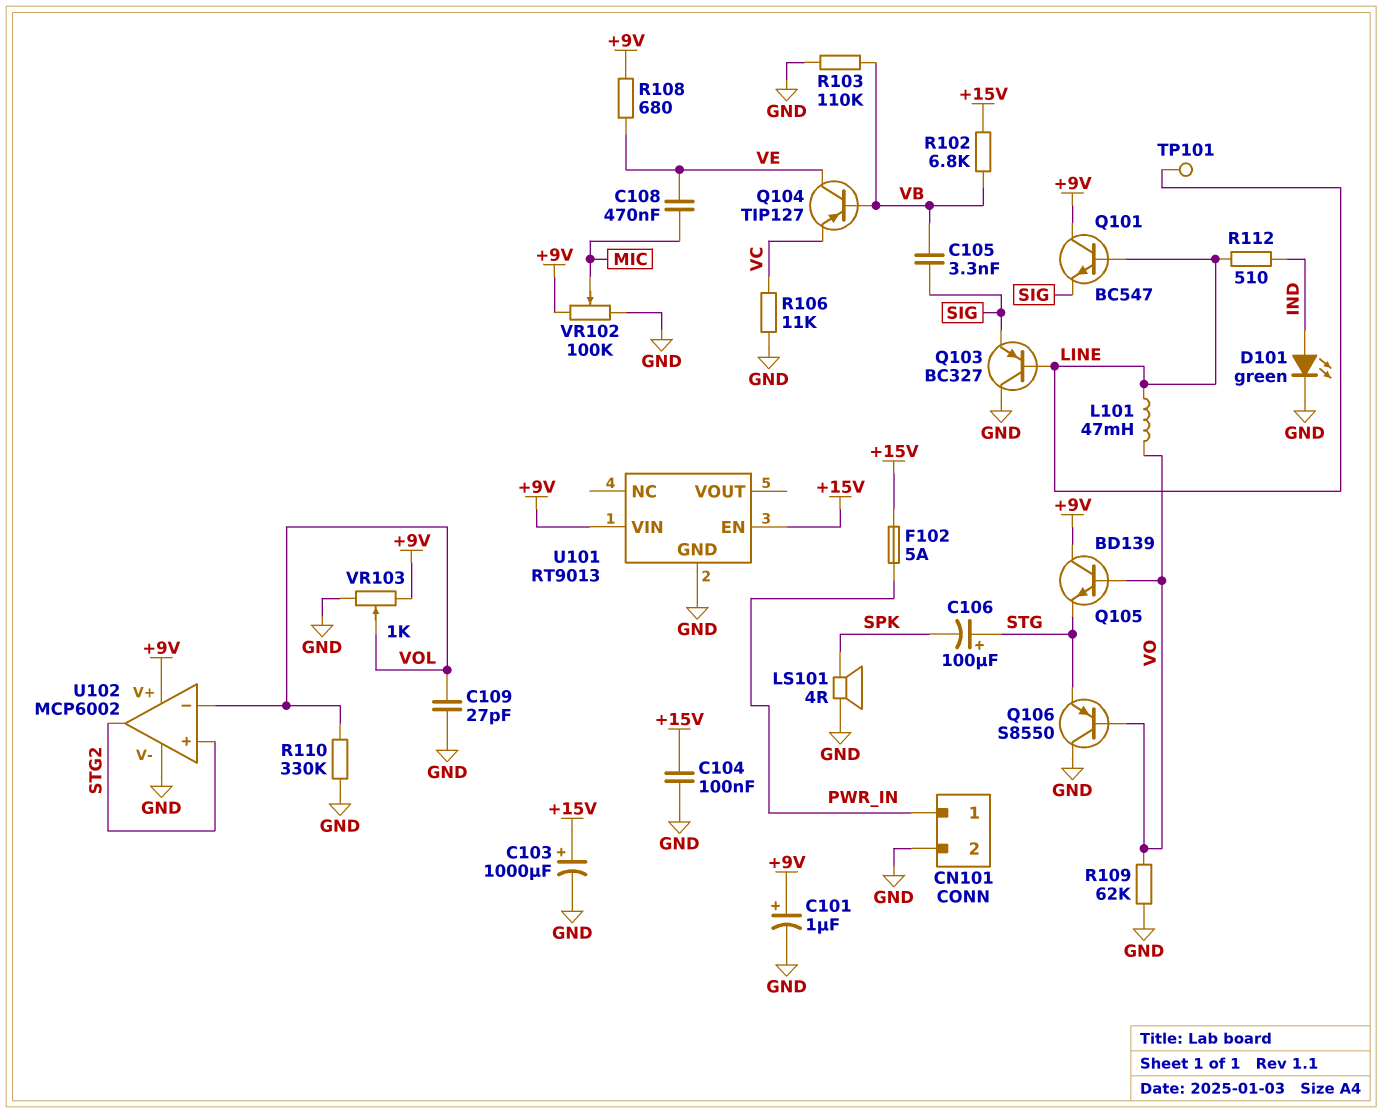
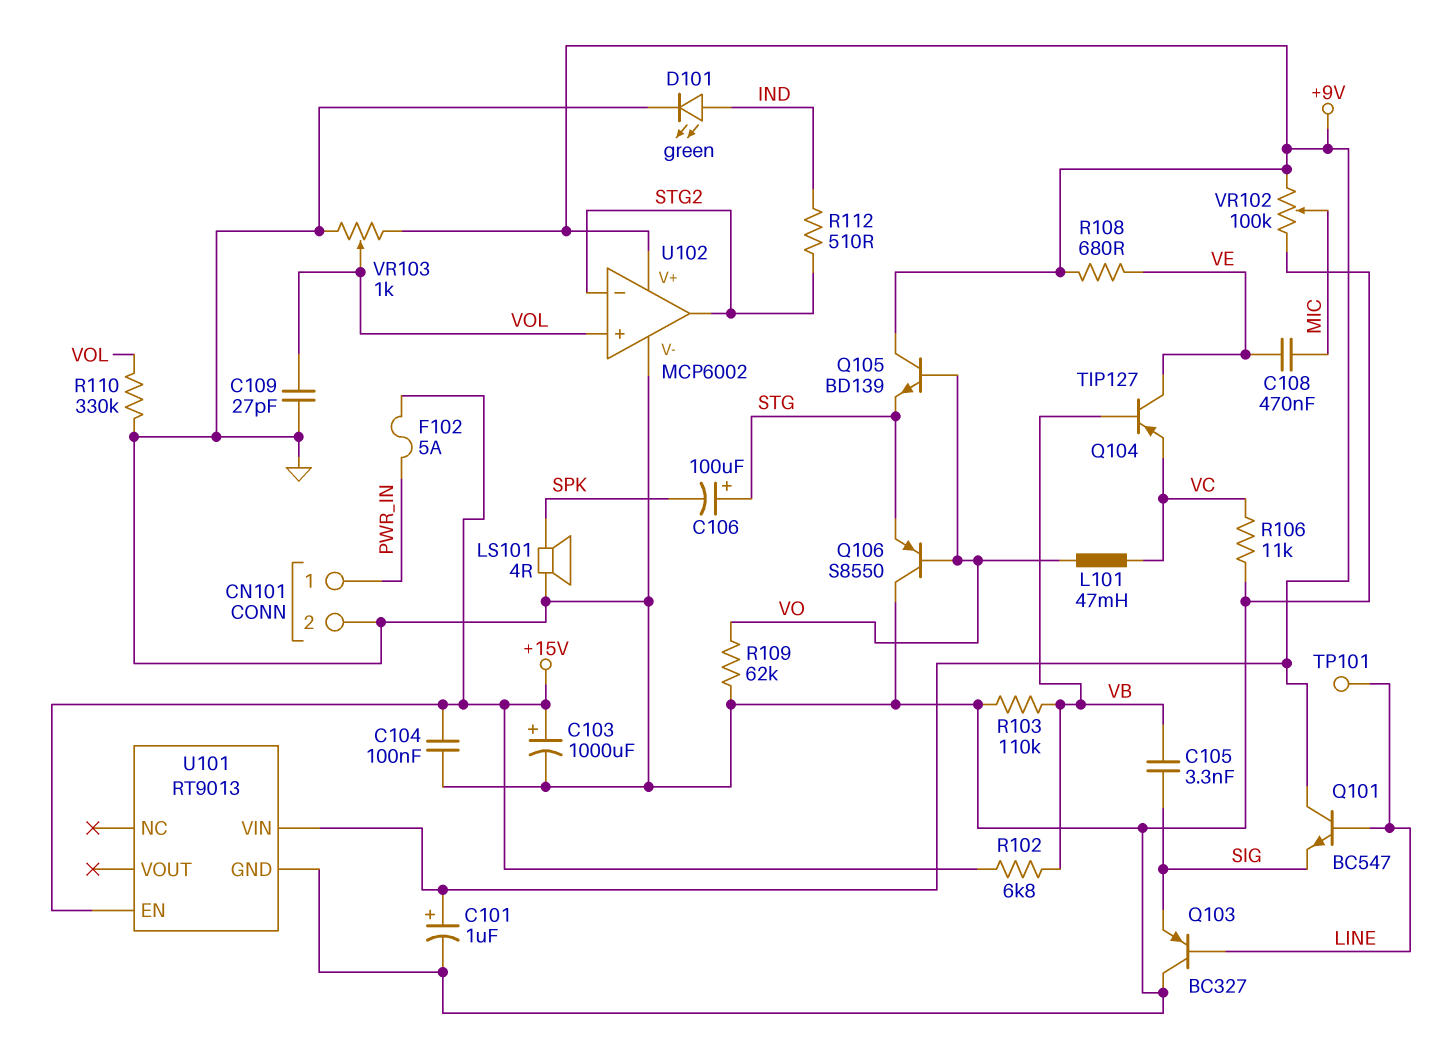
L101: 47mH (LINE, VO) -> 47mH (VC, VO)
R112: 510 (IND, LINE) -> 510 (IND, STG2)
U102 pin in+: STG2 -> VOL
U102 pin in-: VOL -> STG2

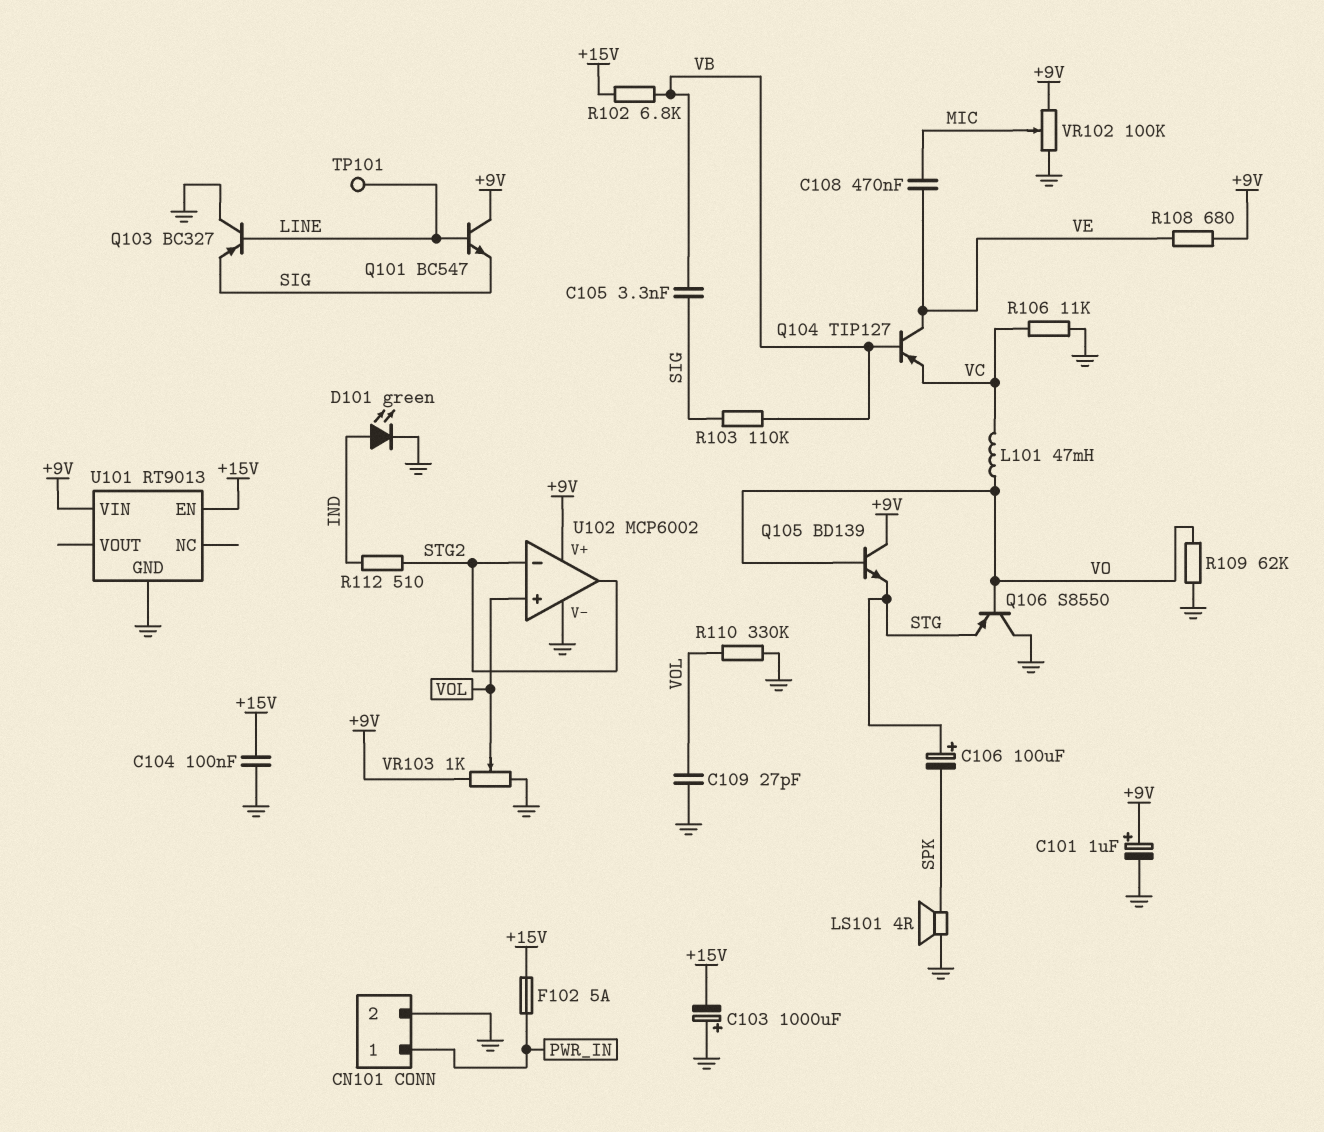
C103: 1000uF (plus +15V, minus GND) -> 1000uF (plus GND, minus +15V)
R103: 110k (GND, VB) -> 110k (SIG, VB)

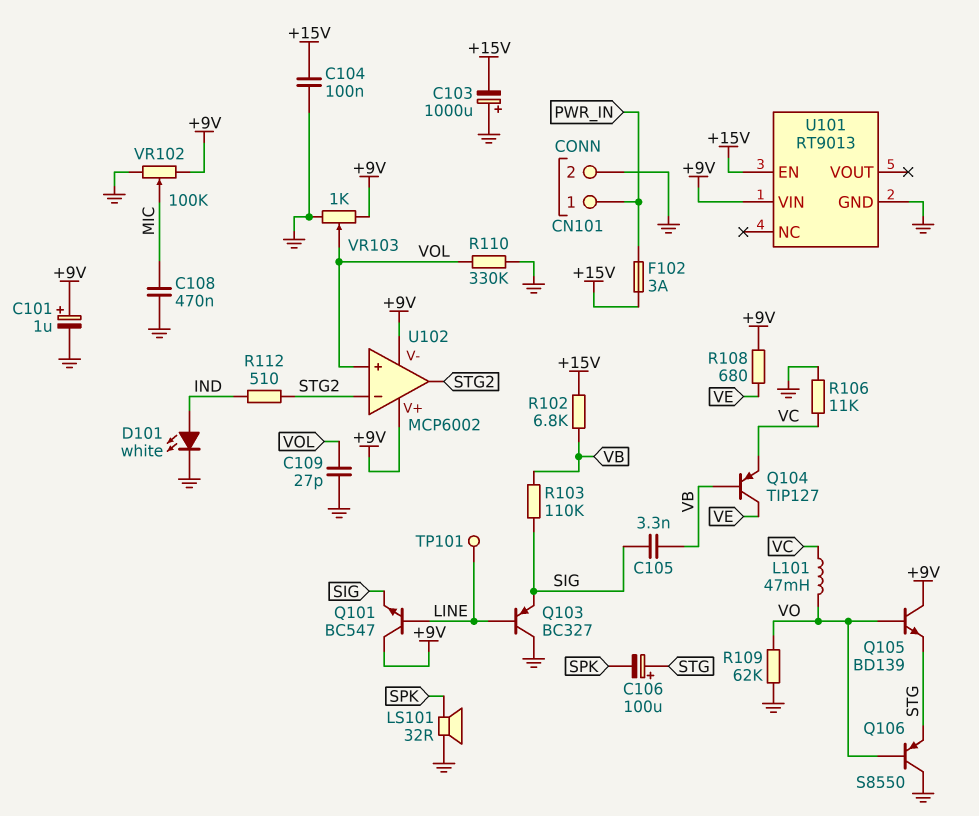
C108: 470nF (MIC, VE) -> 470nF (GND, MIC)
D101: LED green (A IND, K GND) -> LED white (A IND, K GND)
F102: 5A (+15V, PWR_IN) -> 3A (+15V, PWR_IN)
LS101: speaker 4R (GND, SPK) -> speaker 32R (GND, SPK)
U102 pin V-: GND -> +9V

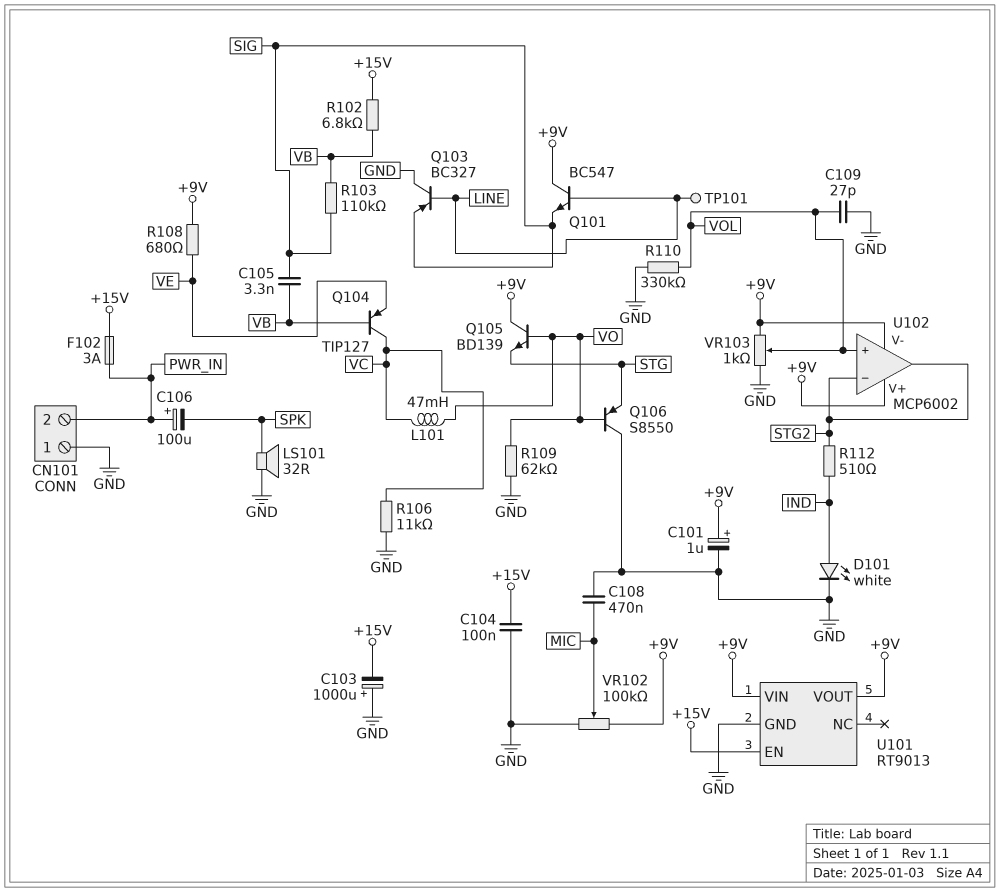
C106: 100uF (plus STG, minus SPK) -> 100uF (plus PWR_IN, minus SPK)
CN101 pin 1: PWR_IN -> GND
CN101 pin 2: GND -> PWR_IN
Q104: PNP TIP127 (B VB, C VE, E VC) -> PNP TIP127 (B VB, C VC, E VE)
U101 pin VOUT: none -> +9V

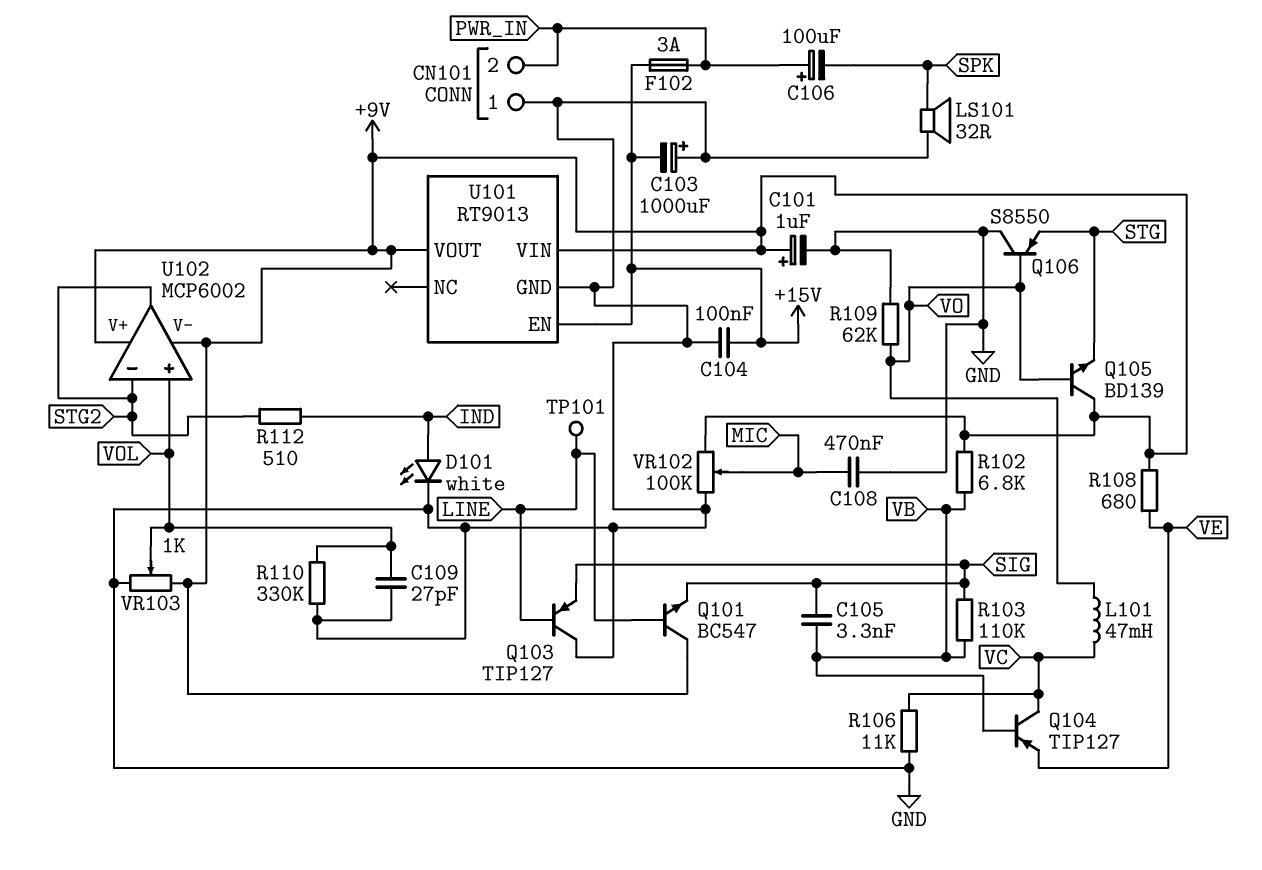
Q103: PNP BC327 (B LINE, C GND, E SIG) -> PNP TIP127 (B LINE, C GND, E SIG)
R102: 6.8k (+15V, VB) -> 6.8k (+9V, VB)

